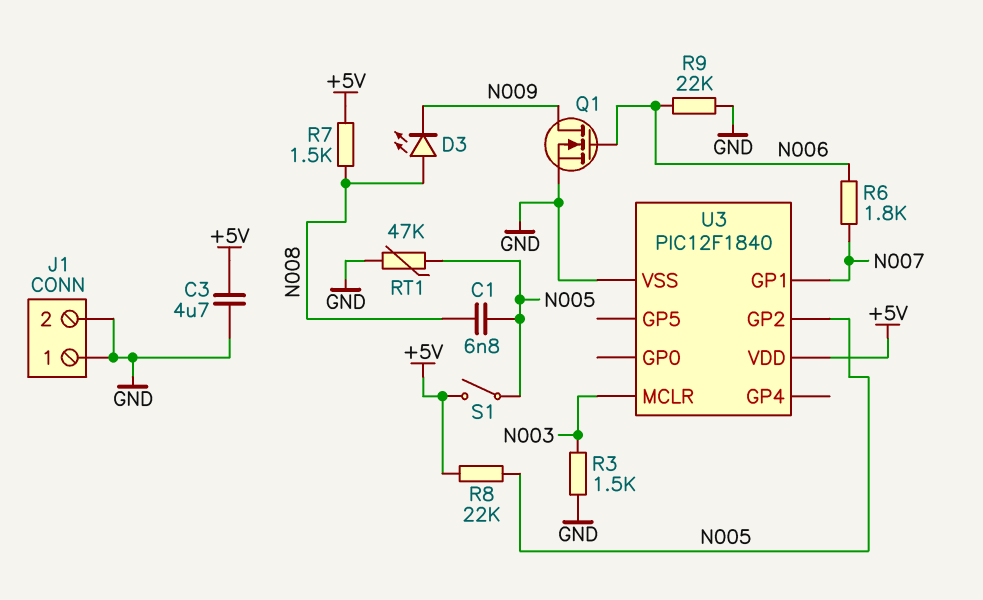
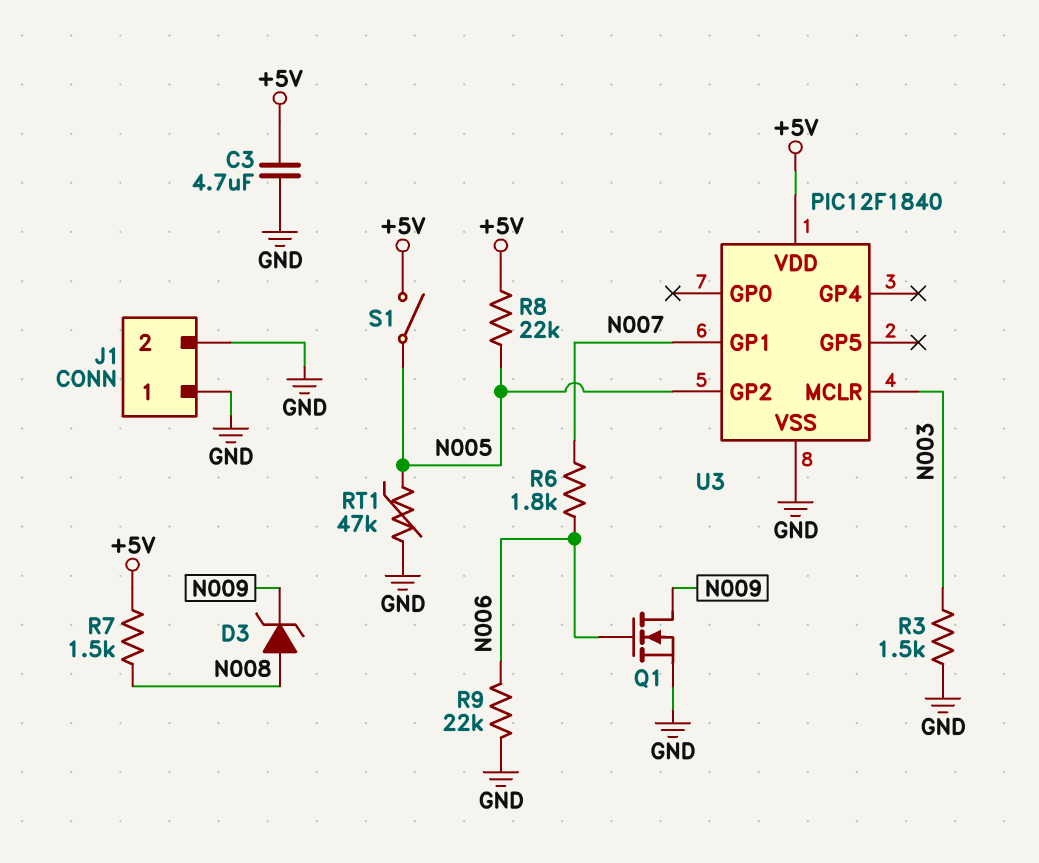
C1: 6.8nF (N005, N008) -> none
D3: LED (A N008, K N009) -> zener (A N008, K N009)

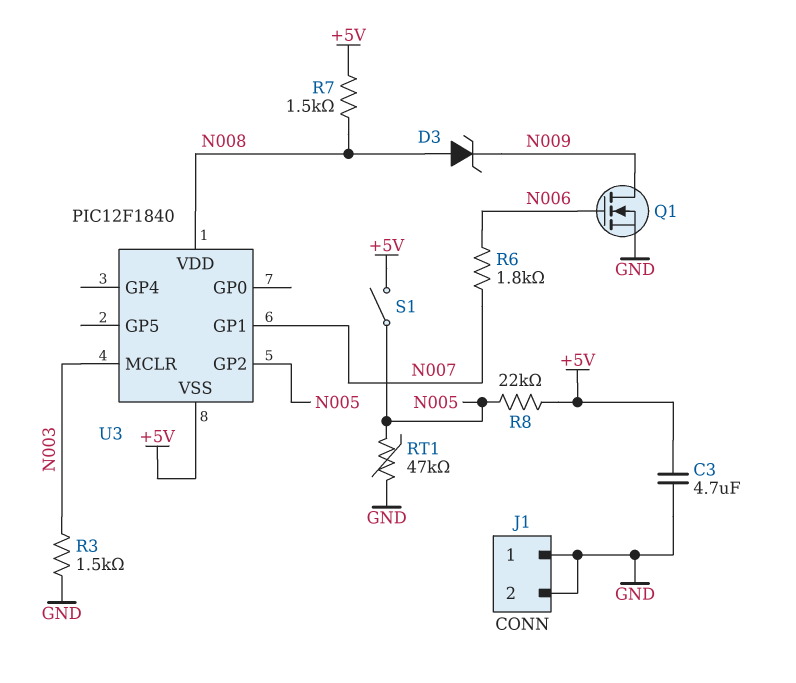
R9: 22k (GND, N006) -> none
U3 pin VDD: +5V -> N008
U3 pin VSS: GND -> +5V

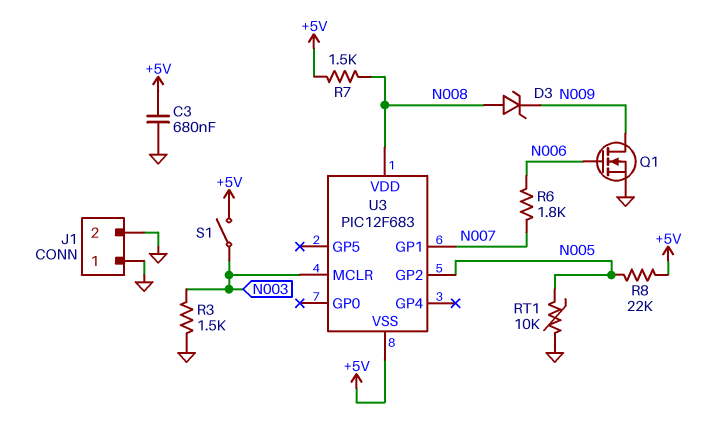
C3: 4.7uF (+5V, GND) -> 680nF (+5V, GND)
RT1: 47k (GND, N005) -> 10k (GND, N005)
S1: switch (+5V, N005) -> switch (+5V, N003)
U3: PIC12F1840 -> PIC12F683

